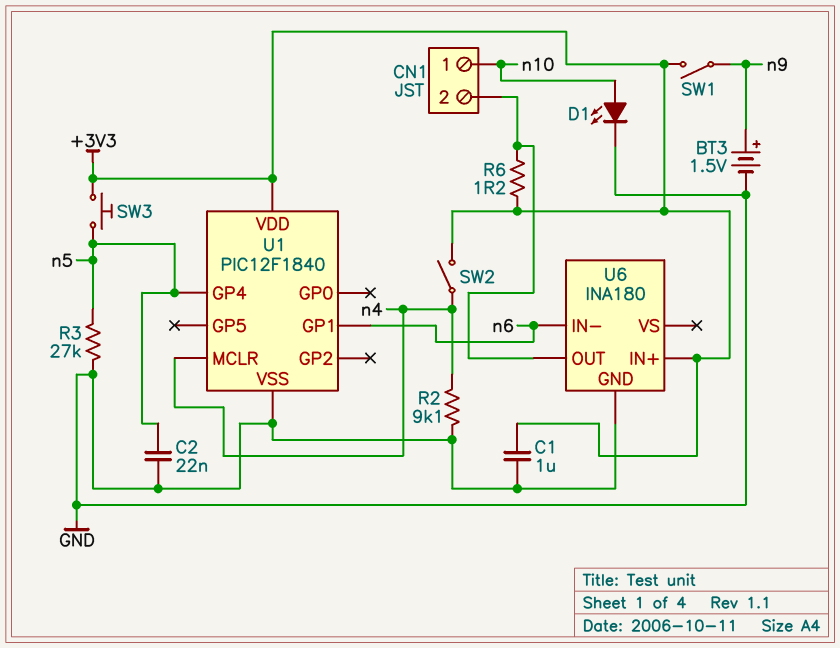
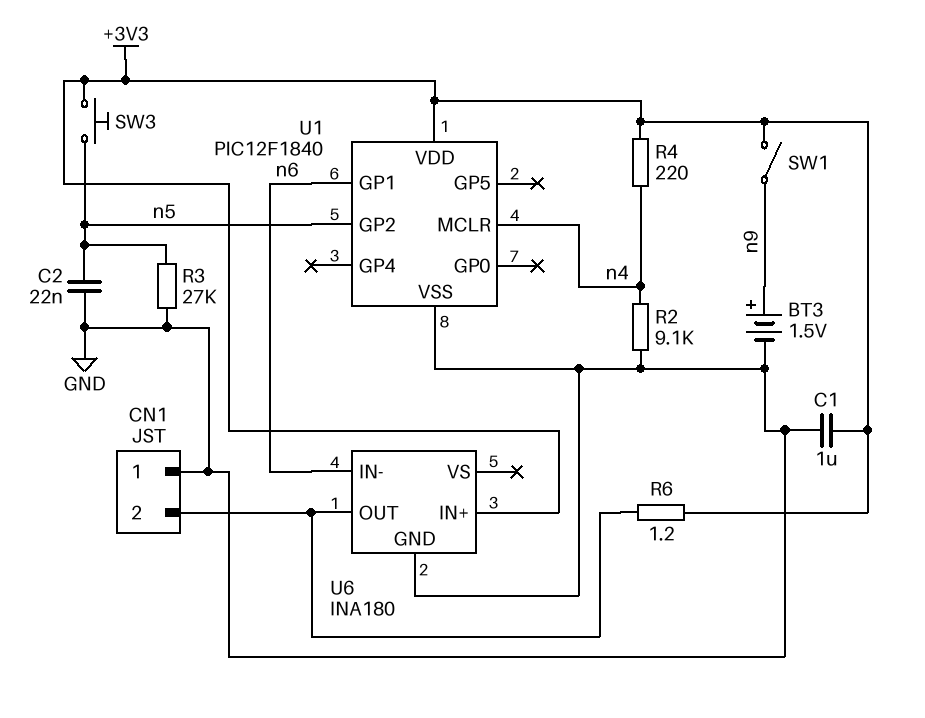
CN1 pin 1: n10 -> GND
D1: LED (A n10, K GND) -> none
R4: none -> 220 (+3V3, n4)
SW2: switch (+3V3, n4) -> none
U1 pin GP2: none -> n5
U1 pin GP4: n5 -> none

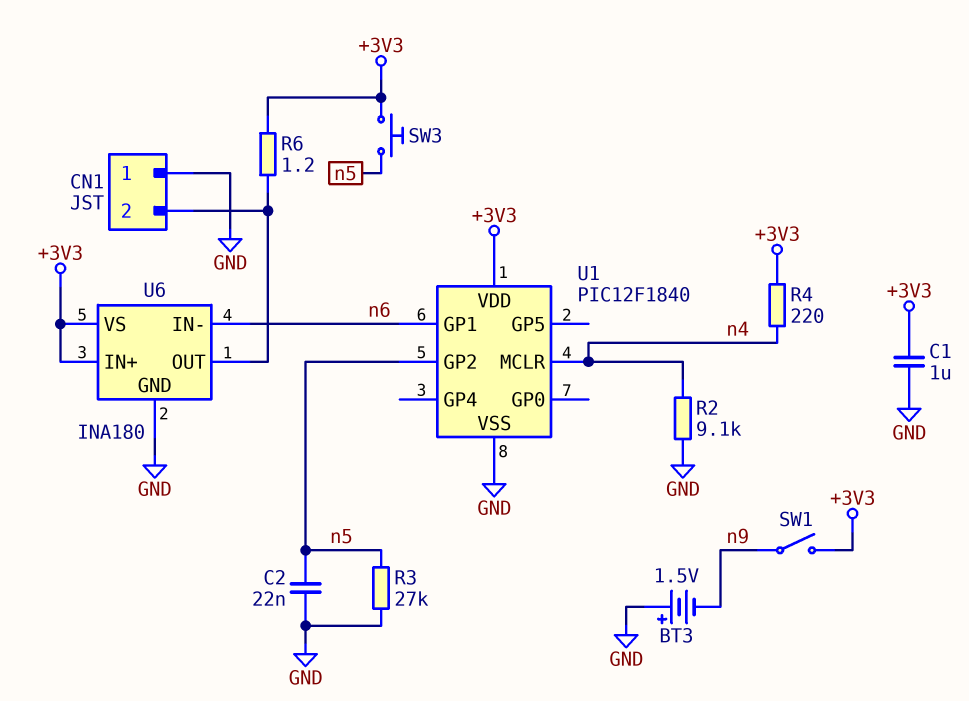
BT3: 1.5V (plus n9, minus GND) -> 1.5V (plus GND, minus n9)
U6 pin VS: none -> +3V3

